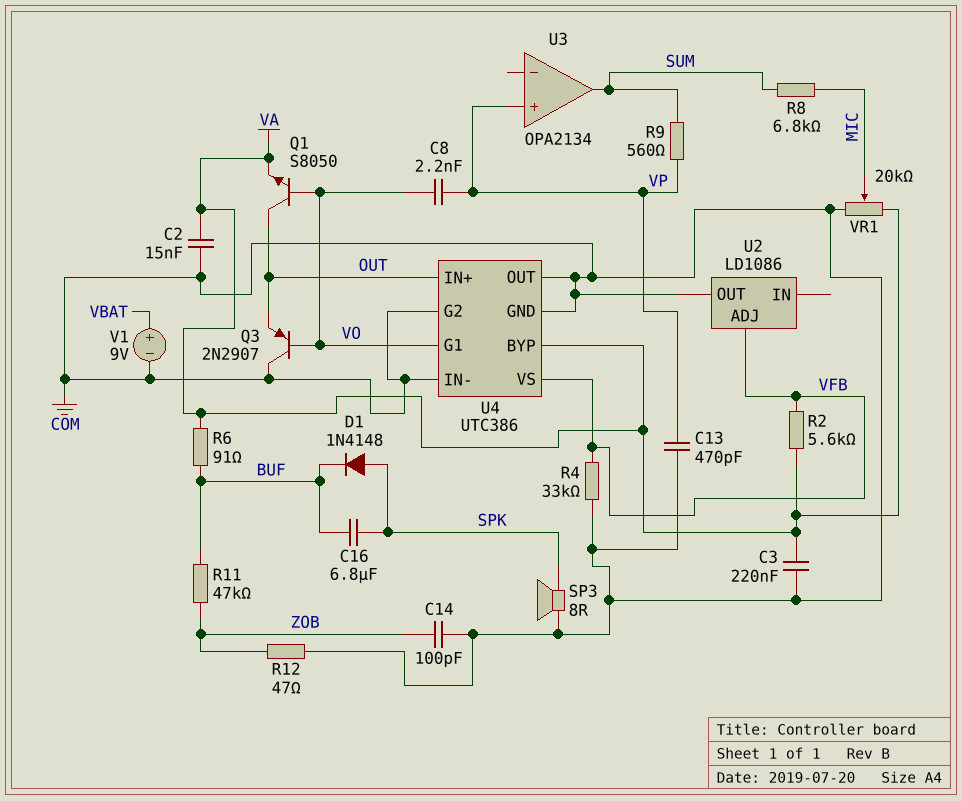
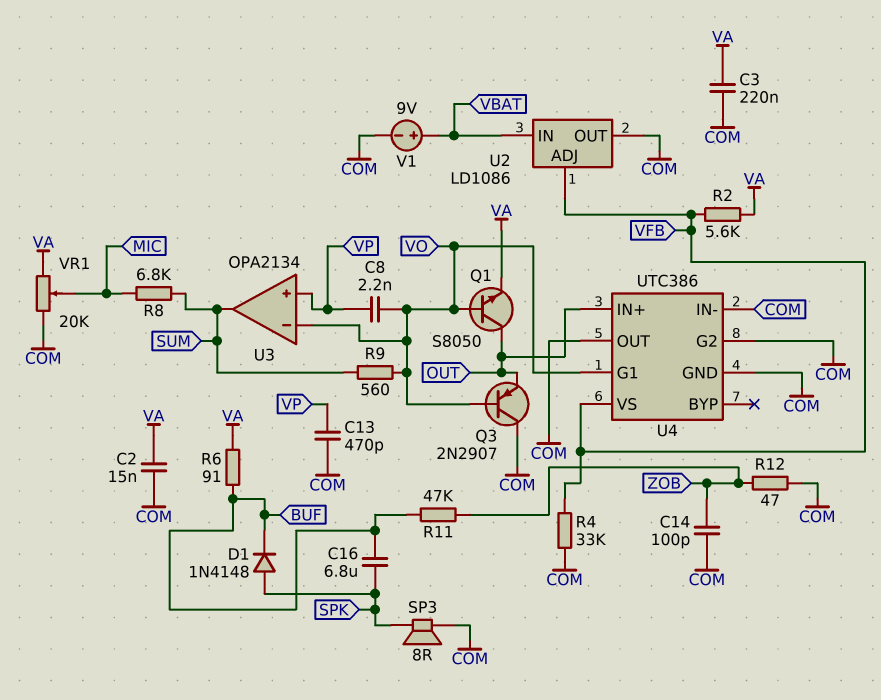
R9: 560 (SUM, VP) -> 560 (SUM, VO)
U2 pin IN: none -> VBAT
U3 pin in-: none -> VO
U4 pin BYP: VA -> none

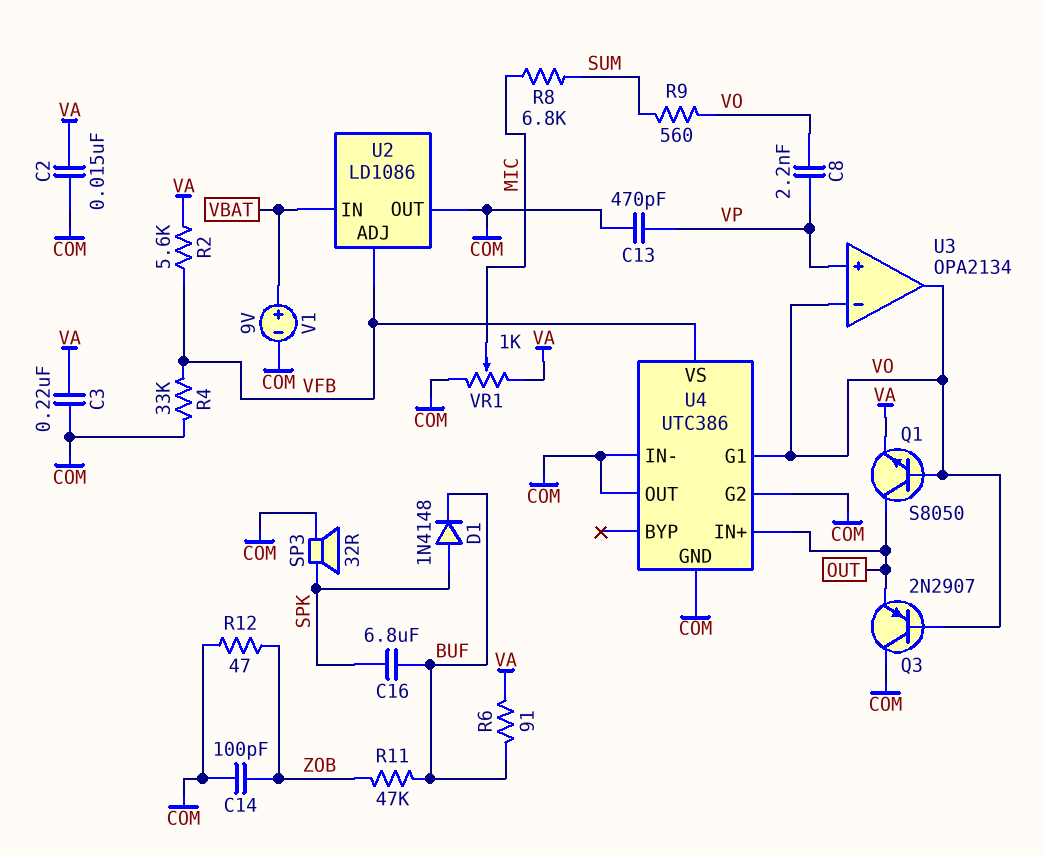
SP3: speaker 8R (COM, SPK) -> speaker 32R (COM, SPK)
U3 pin out: SUM -> VO
VR1: 20k (COM, VA, wiper MIC) -> 1k (COM, VA, wiper MIC)

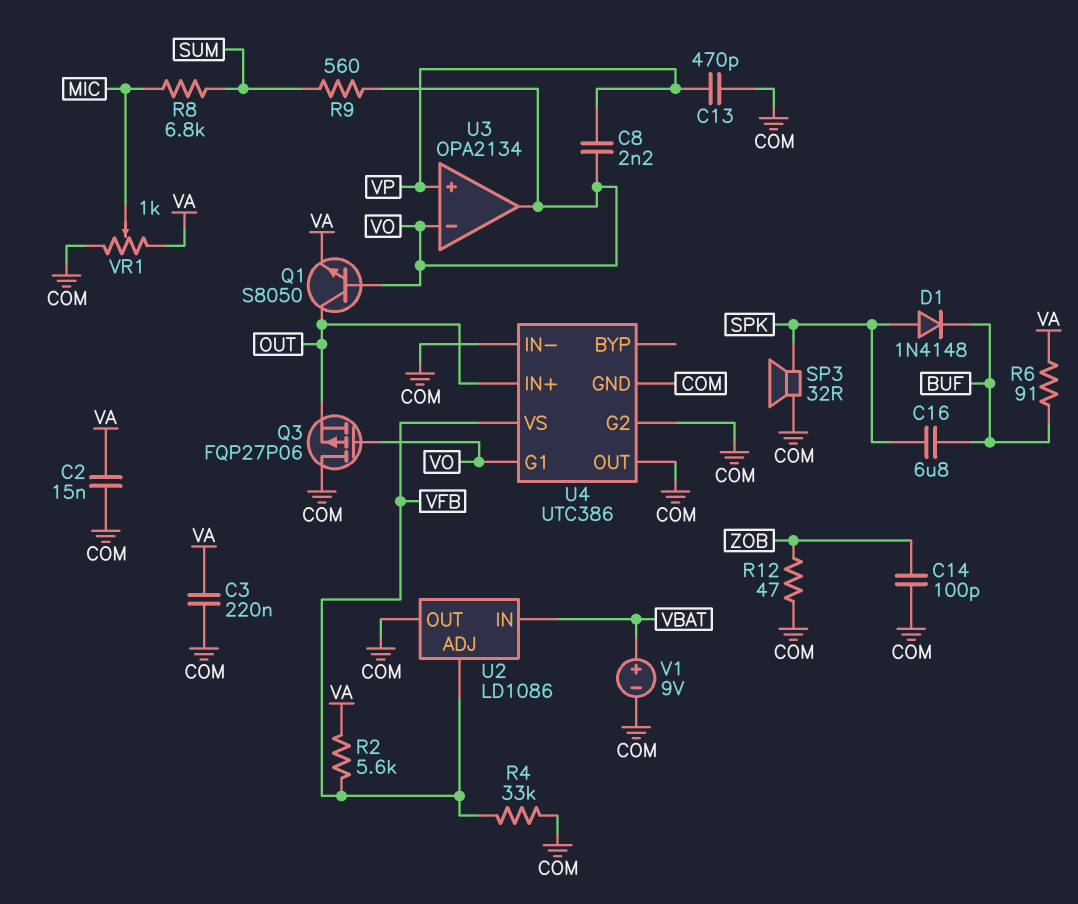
Q3: PNP 2N2907 (B VO, C COM, E OUT) -> PMOS FQP27P06 (G VO, D COM, S OUT)
R11: 47k (BUF, ZOB) -> none

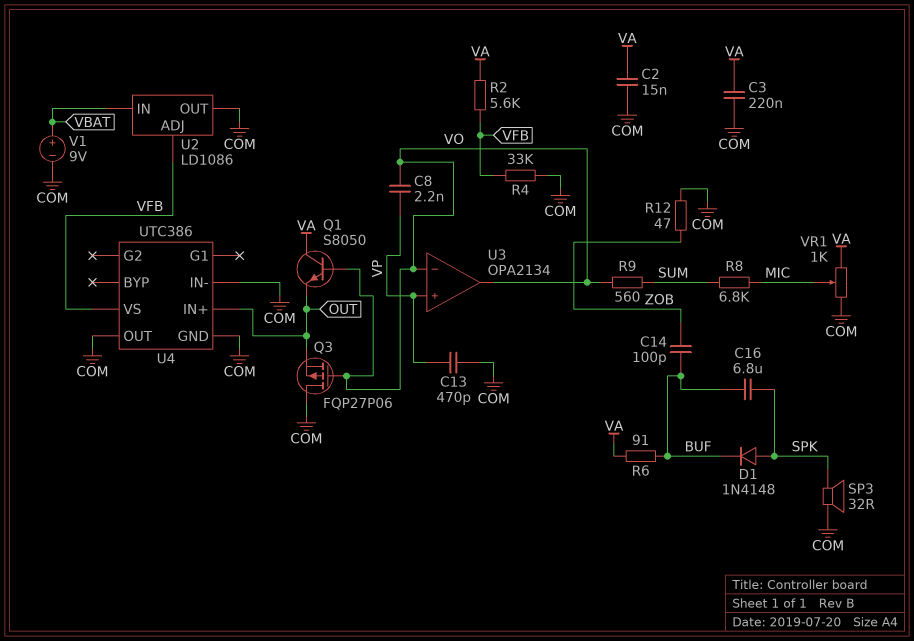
C14: 100pF (COM, ZOB) -> 100pF (BUF, ZOB)
Q1: NPN S8050 (B VO, C OUT, E VA) -> NPN S8050 (B VO, C VA, E OUT)
U4 pin G1: VO -> none
U4 pin G2: COM -> none

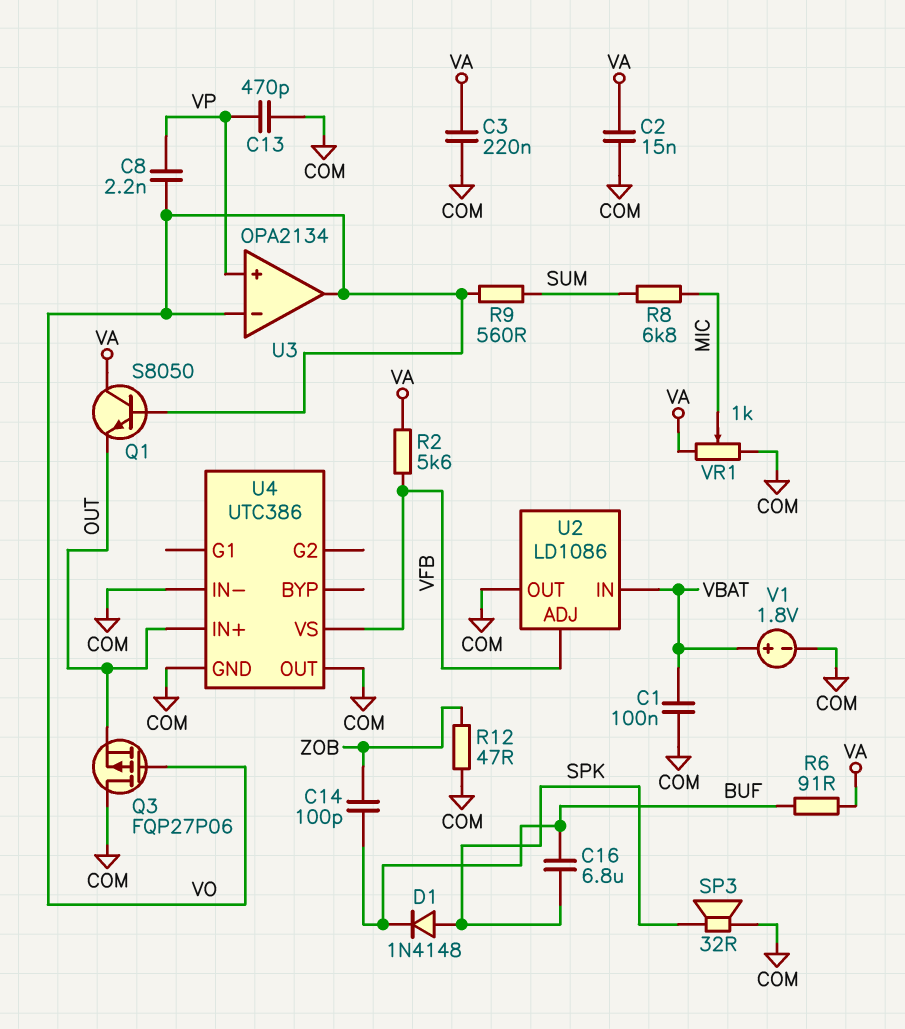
C1: none -> 100nF (COM, VBAT)
R4: 33k (COM, VFB) -> none
V1: 9V (plus VBAT, minus COM) -> 1.8V (plus VBAT, minus COM)

